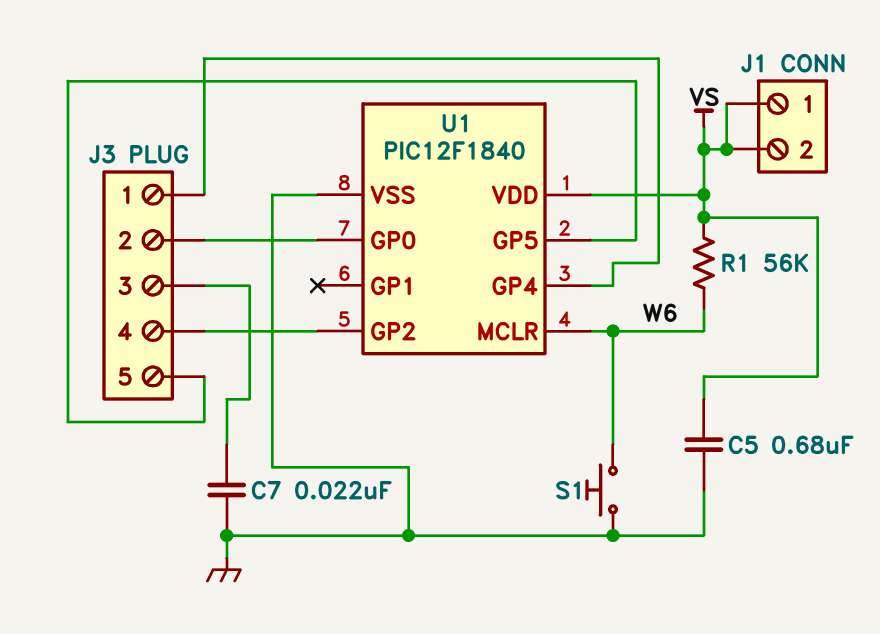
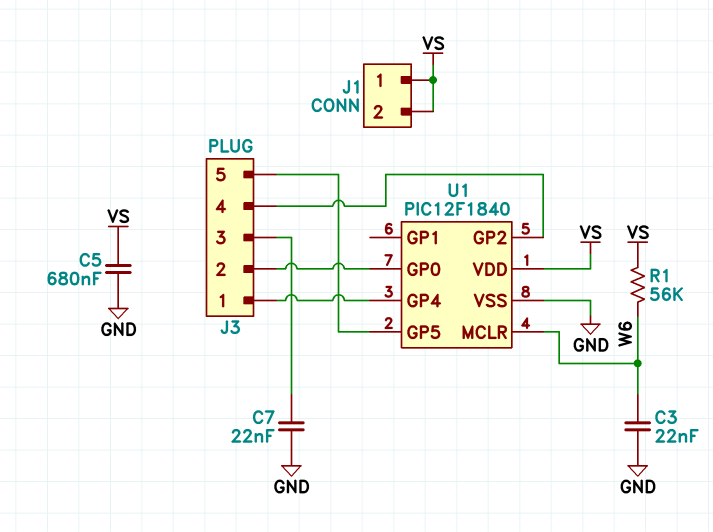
C3: none -> 22nF (GND, W6)
S1: button (GND, W6) -> none

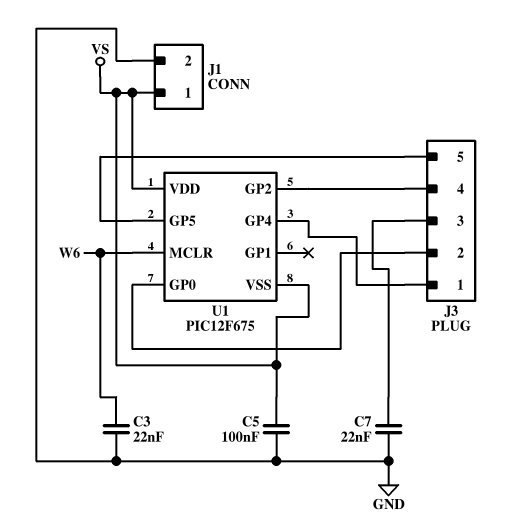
C5: 680nF (GND, VS) -> 100nF (GND, VS)
J1 pin 2: VS -> GND
R1: 56k (VS, W6) -> none
U1: PIC12F1840 -> PIC12F675
U1 pin VSS: GND -> VS

